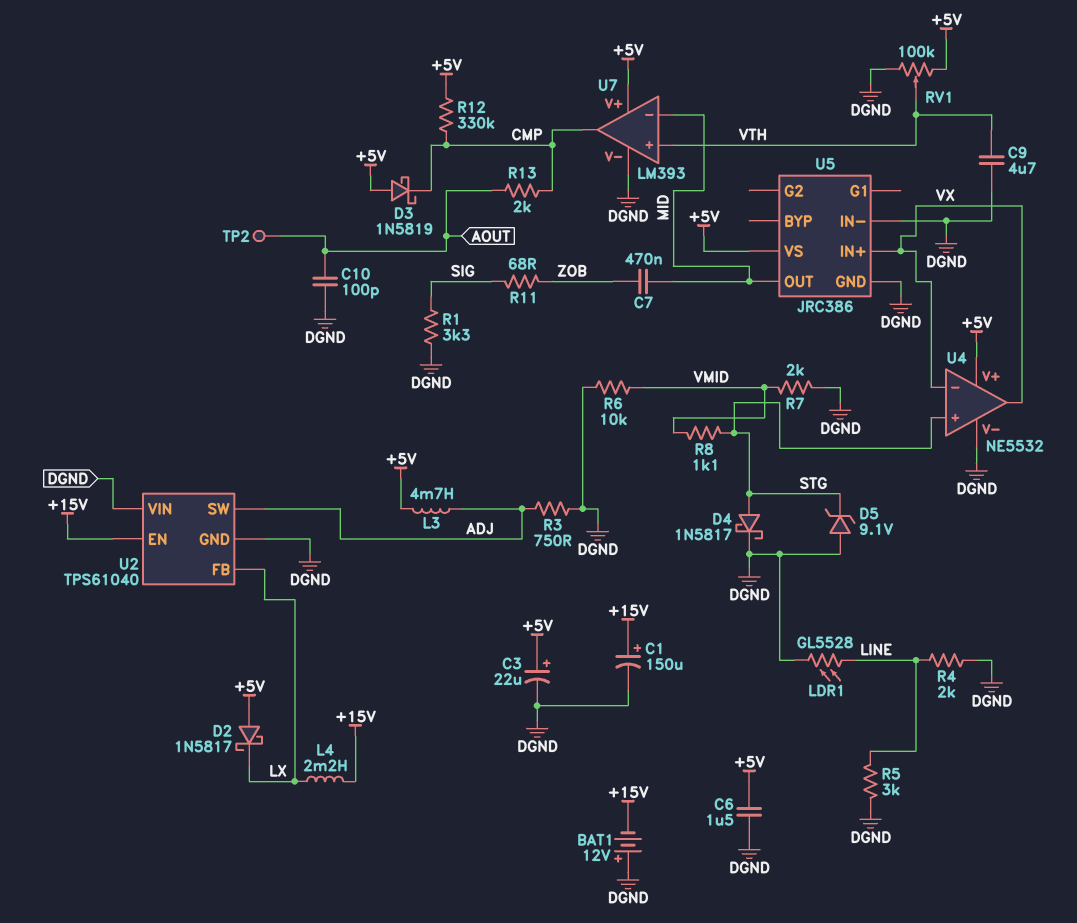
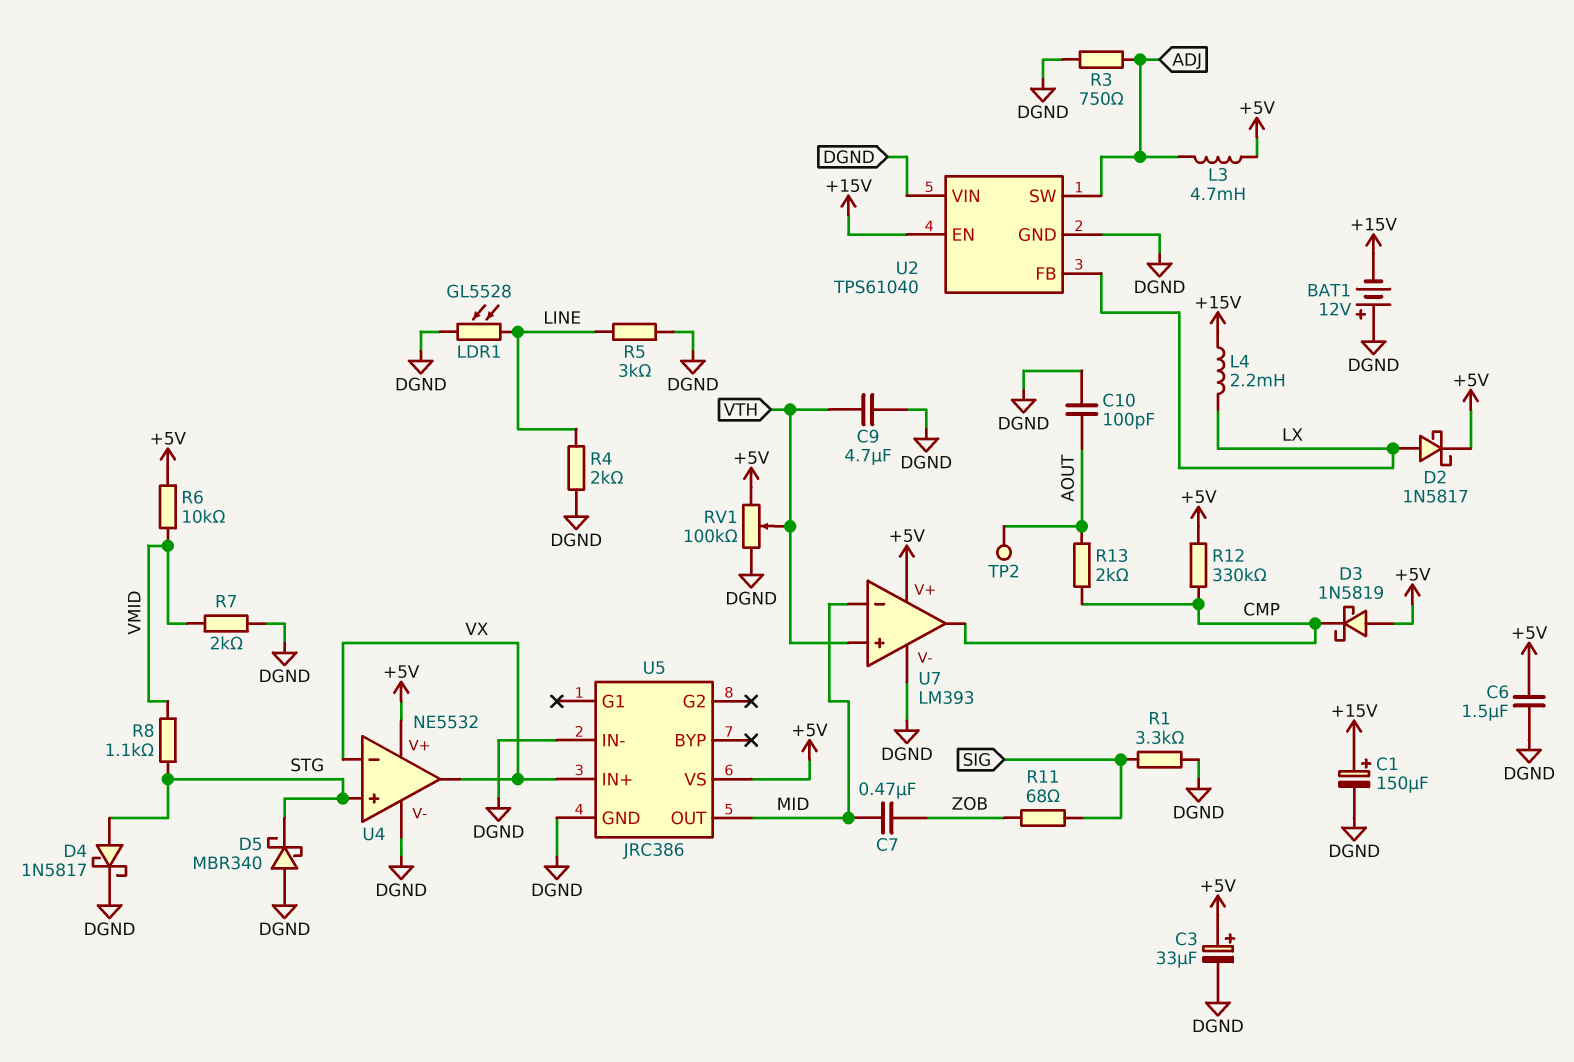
C3: 22uF (plus +5V, minus DGND) -> 33uF (plus +5V, minus DGND)
D2: schottky 1N5817 (A +5V, K LX) -> schottky 1N5817 (A LX, K +5V)
D5: zener 9.1V (A DGND, K STG) -> schottky MBR340 (A DGND, K STG)
R6: 10k (DGND, VMID) -> 10k (+5V, VMID)

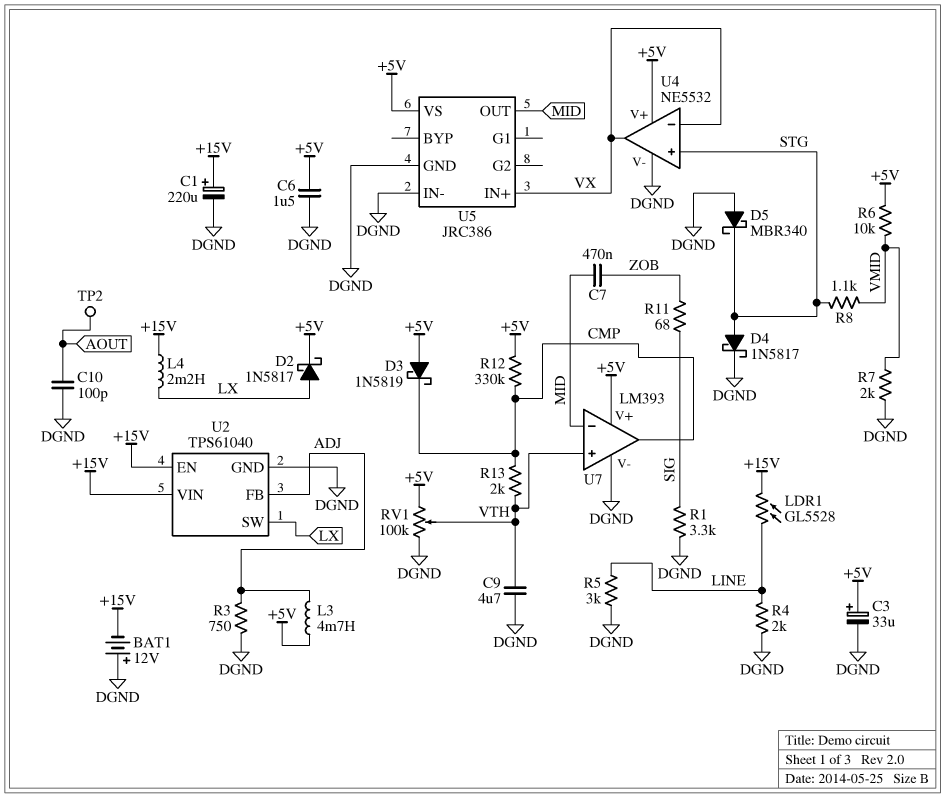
C1: 150uF (plus +15V, minus DGND) -> 220uF (plus +15V, minus DGND)
LDR1: GL5528 (DGND, LINE) -> GL5528 (+15V, LINE)
R13: 2k (AOUT, CMP) -> 2k (CMP, VTH)
U2 pin FB: LX -> ADJ
U2 pin SW: ADJ -> LX
U2 pin VIN: DGND -> +15V

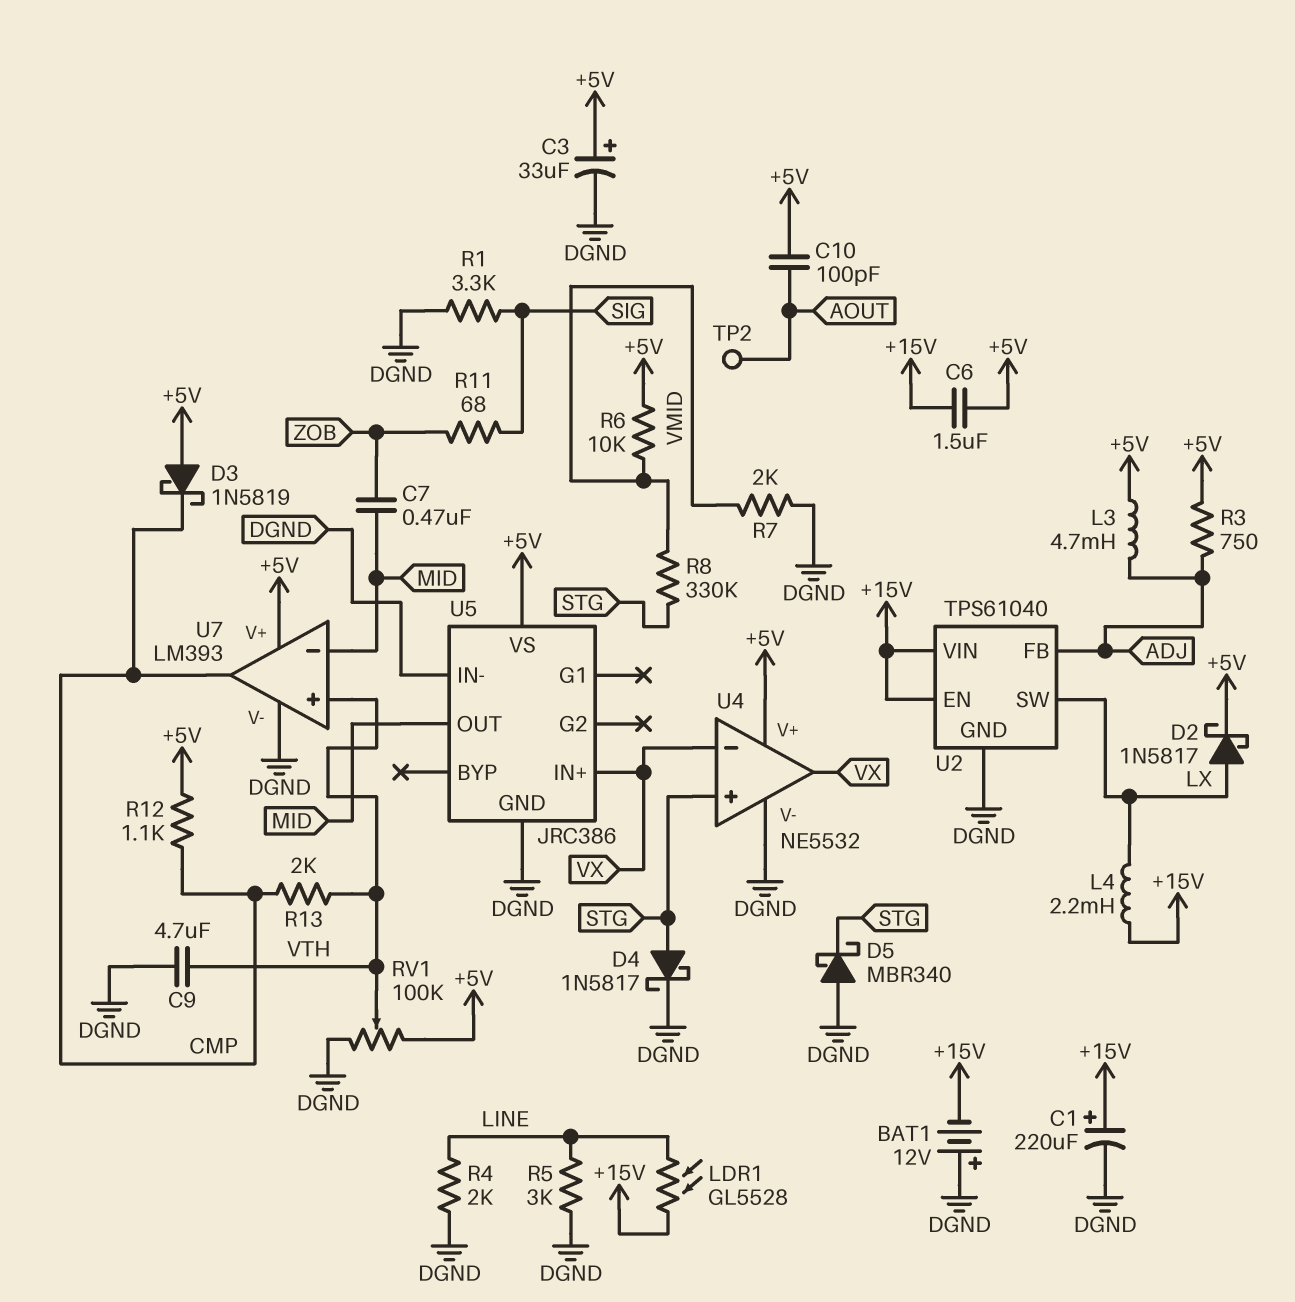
C6: 1.5uF (+5V, DGND) -> 1.5uF (+5V, +15V)
C10: 100pF (AOUT, DGND) -> 100pF (+5V, AOUT)
R3: 750 (ADJ, DGND) -> 750 (+5V, ADJ)
R8: 1.1k (STG, VMID) -> 330k (STG, VMID)
R12: 330k (+5V, CMP) -> 1.1k (+5V, CMP)

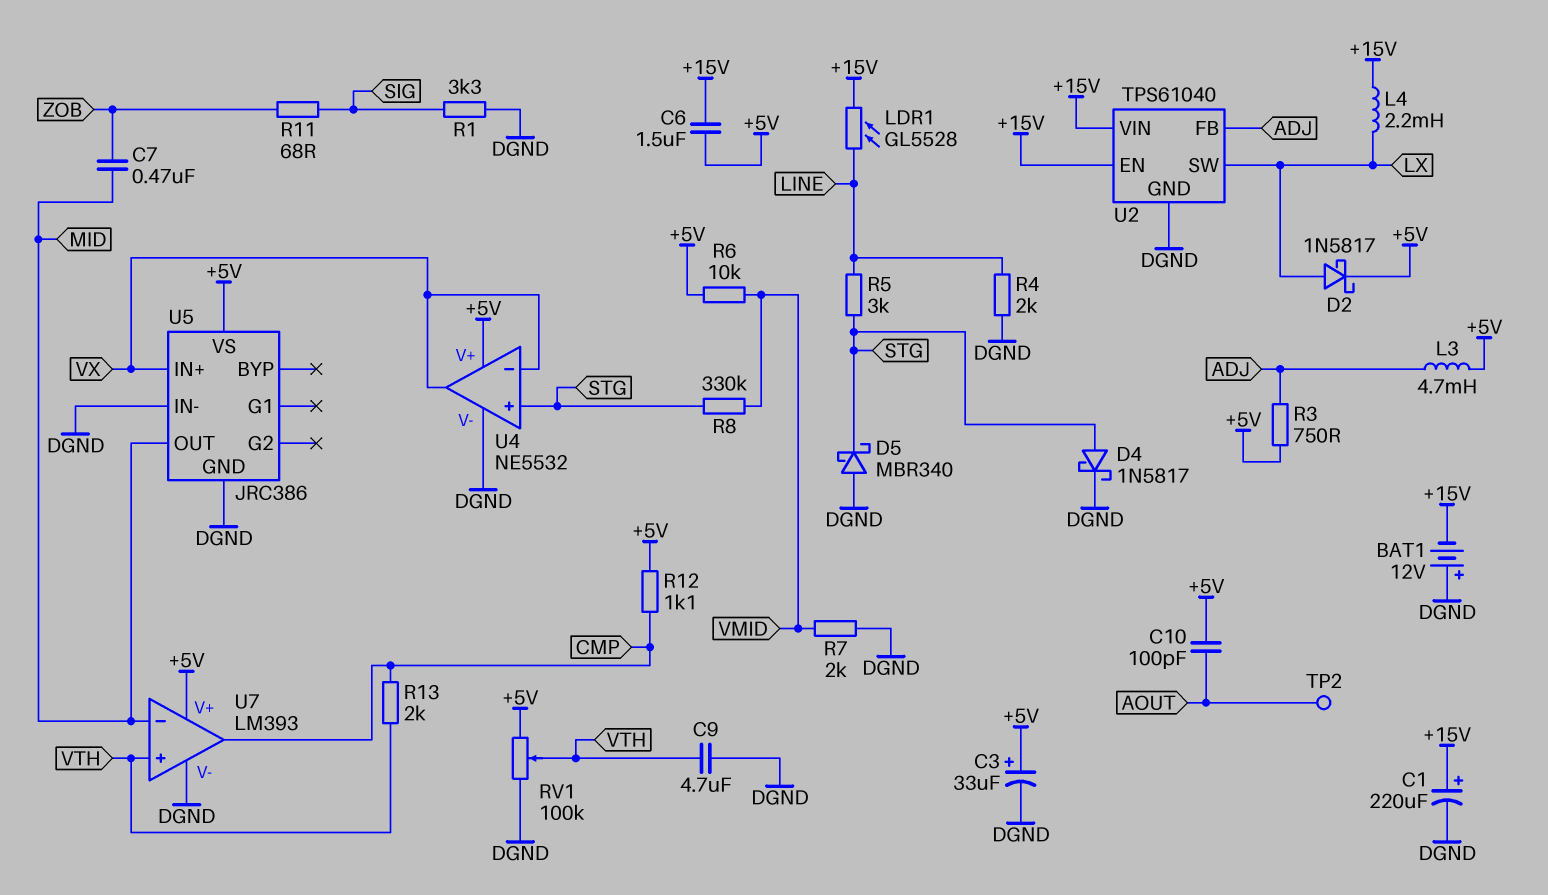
D3: schottky 1N5819 (A +5V, K CMP) -> none
R5: 3k (DGND, LINE) -> 3k (LINE, STG)

